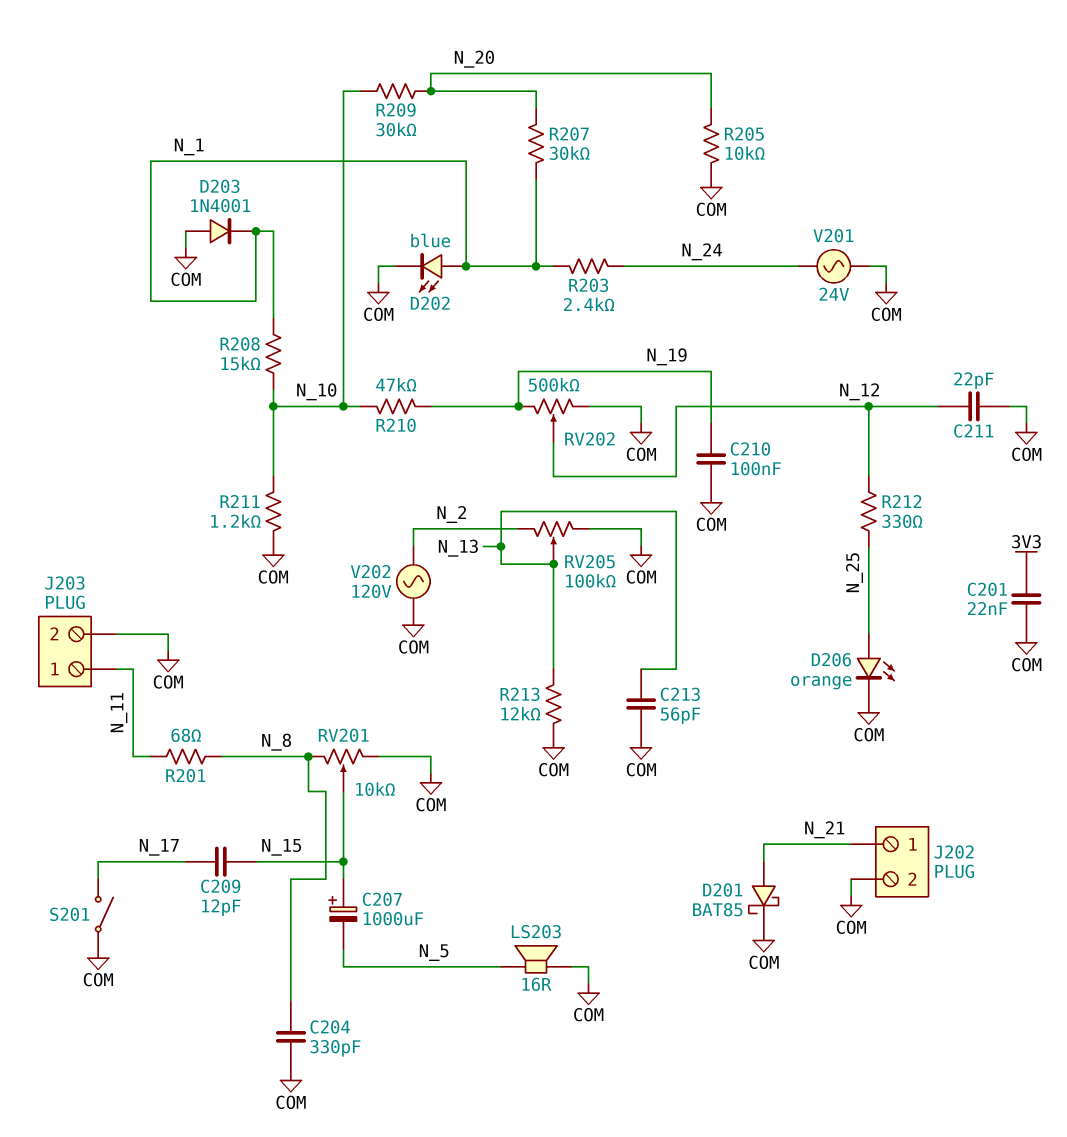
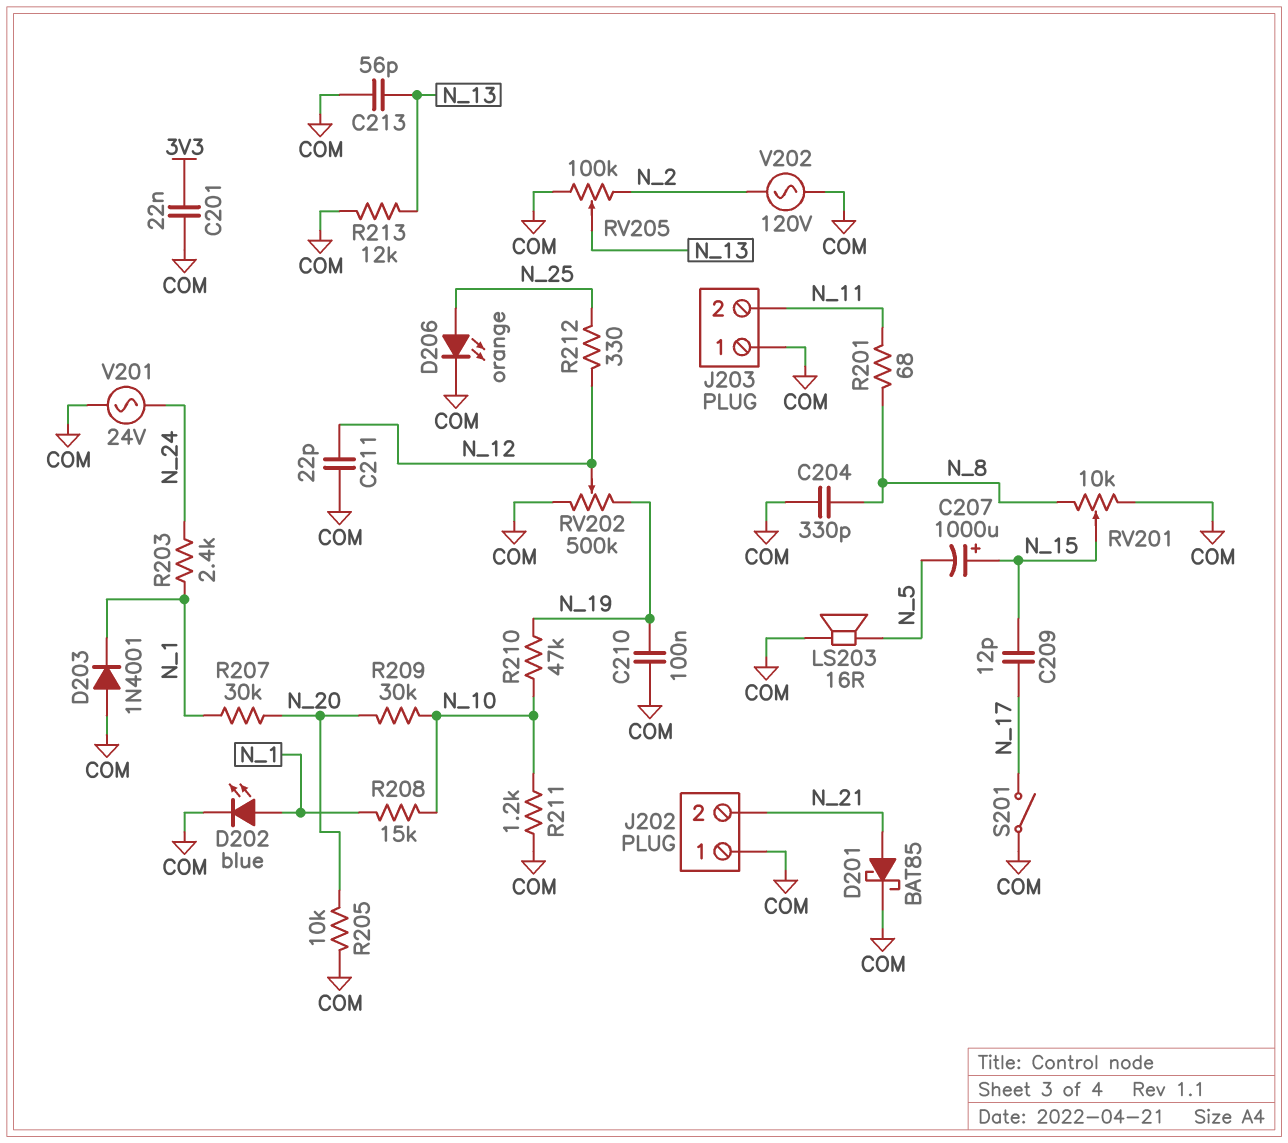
J202 pin 1: N_21 -> COM
J202 pin 2: COM -> N_21
J203 pin 1: N_11 -> COM
J203 pin 2: COM -> N_11

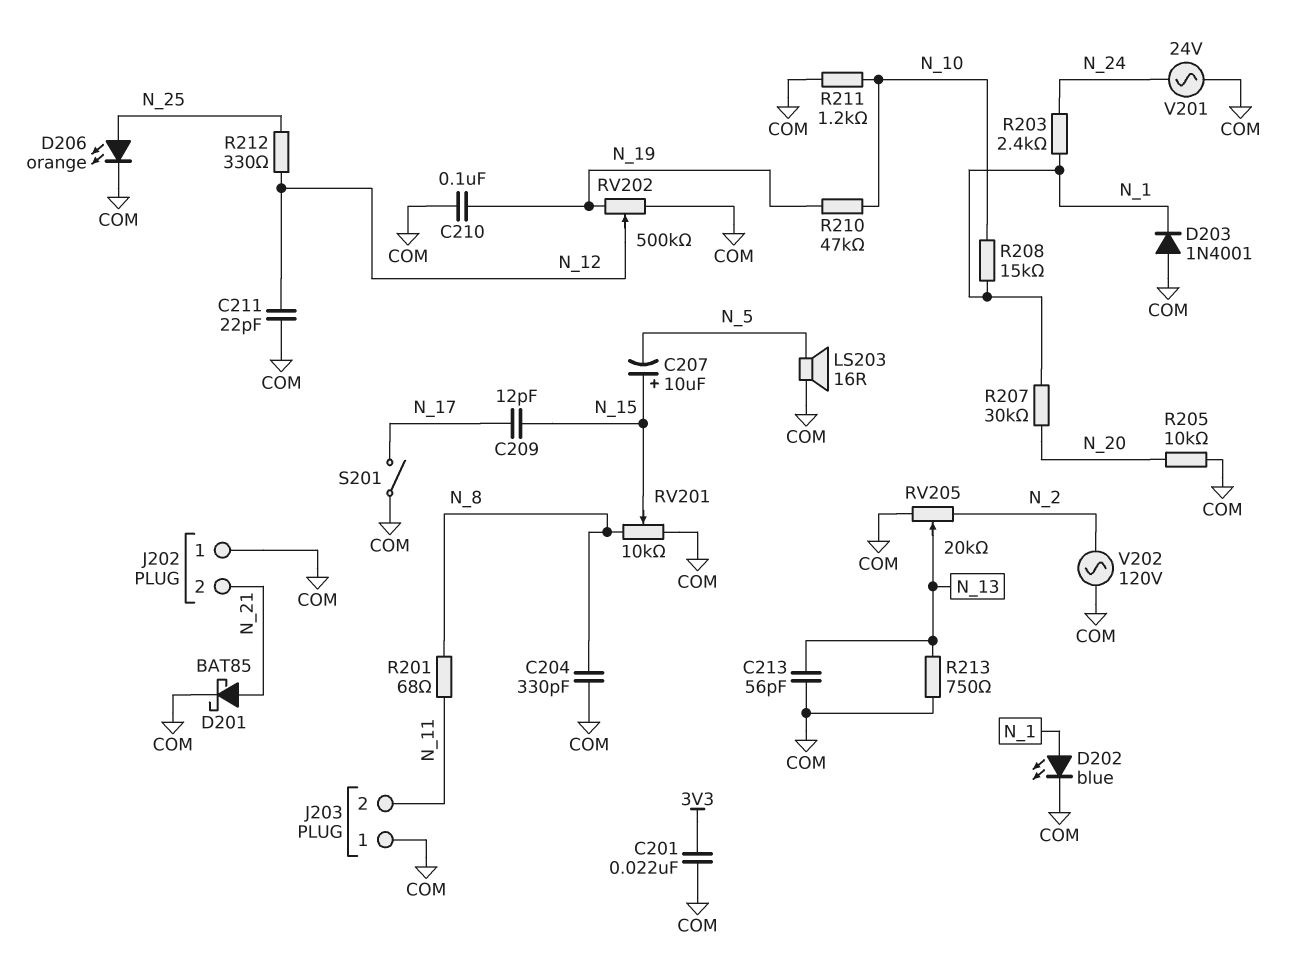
C207: 1000uF (plus N_15, minus N_5) -> 10uF (plus N_15, minus N_5)
R209: 30k (N_10, N_20) -> none
R213: 12k (COM, N_13) -> 750 (COM, N_13)
RV205: 100k (COM, N_2, wiper N_13) -> 20k (COM, N_2, wiper N_13)

